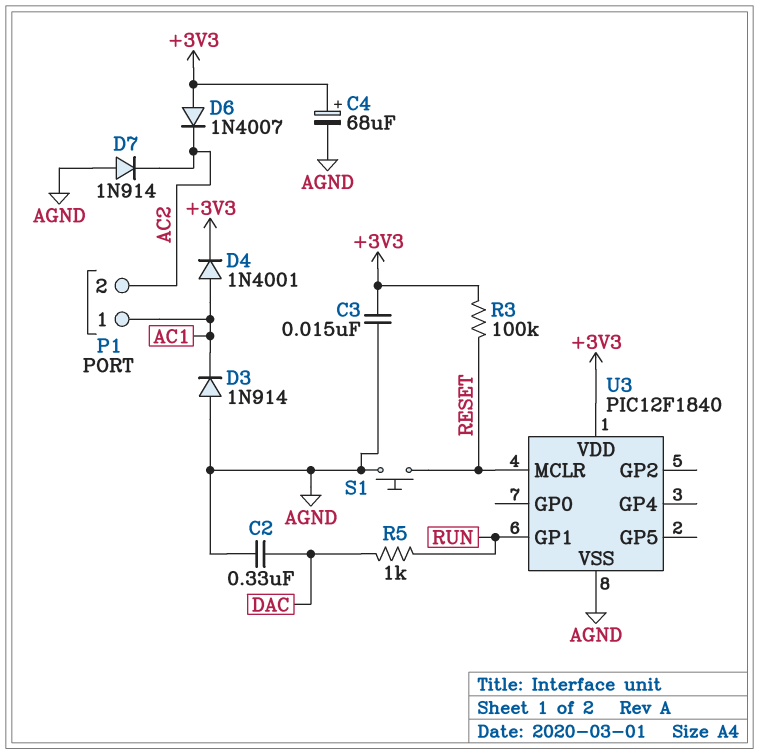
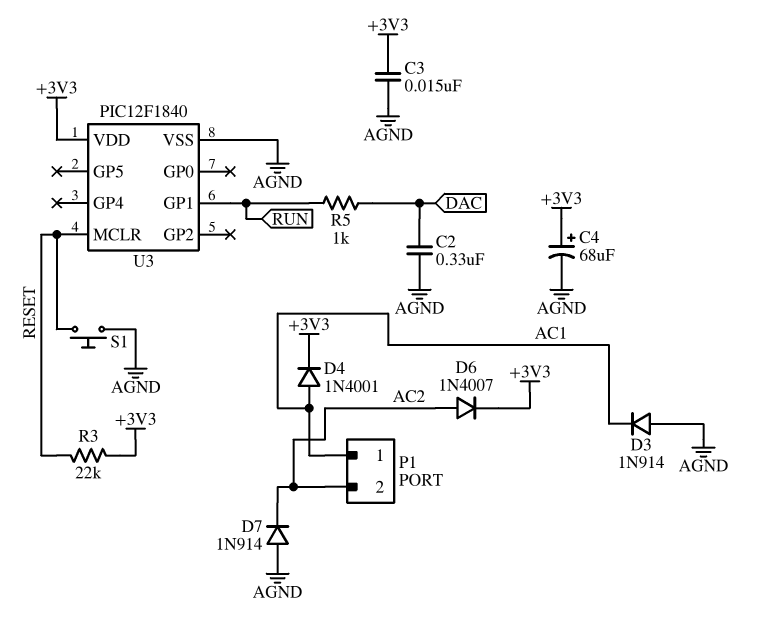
D6: diode 1N4007 (A +3V3, K AC2) -> diode 1N4007 (A AC2, K +3V3)
R3: 100k (+3V3, RESET) -> 22k (+3V3, RESET)

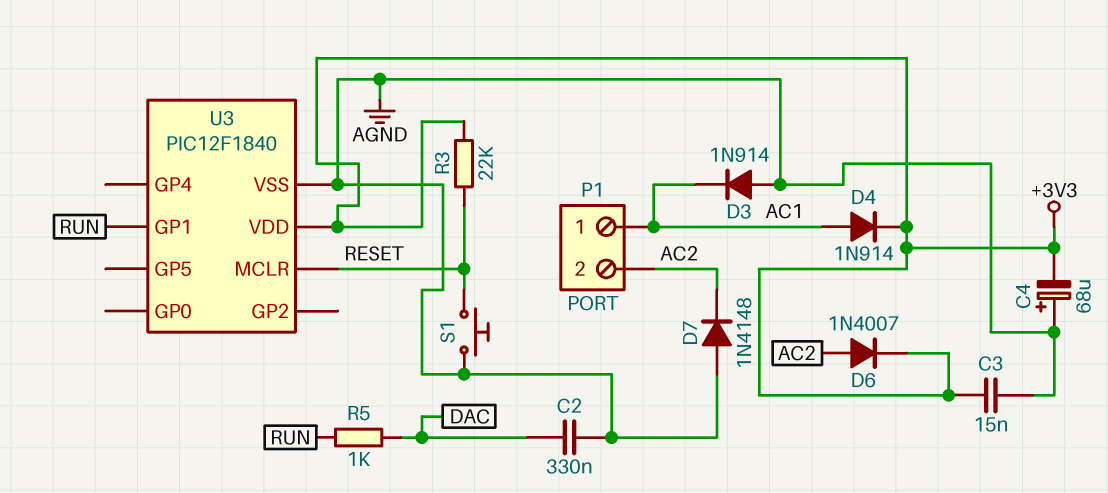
C4: 68uF (plus +3V3, minus AGND) -> 68uF (plus AGND, minus +3V3)
D4: diode 1N4001 (A AC1, K +3V3) -> diode 1N914 (A AC1, K +3V3)
D7: diode 1N914 (A AGND, K AC2) -> diode 1N4148 (A AGND, K AC2)

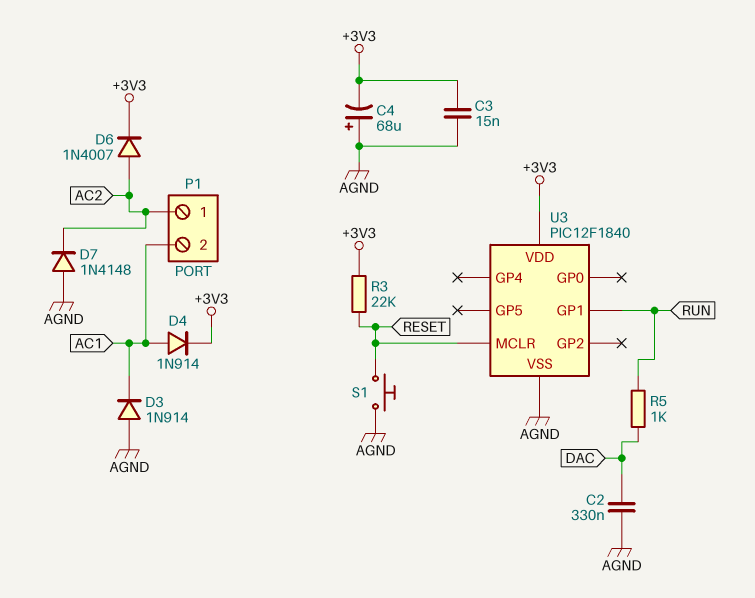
P1 pin 1: AC1 -> AC2
P1 pin 2: AC2 -> AC1

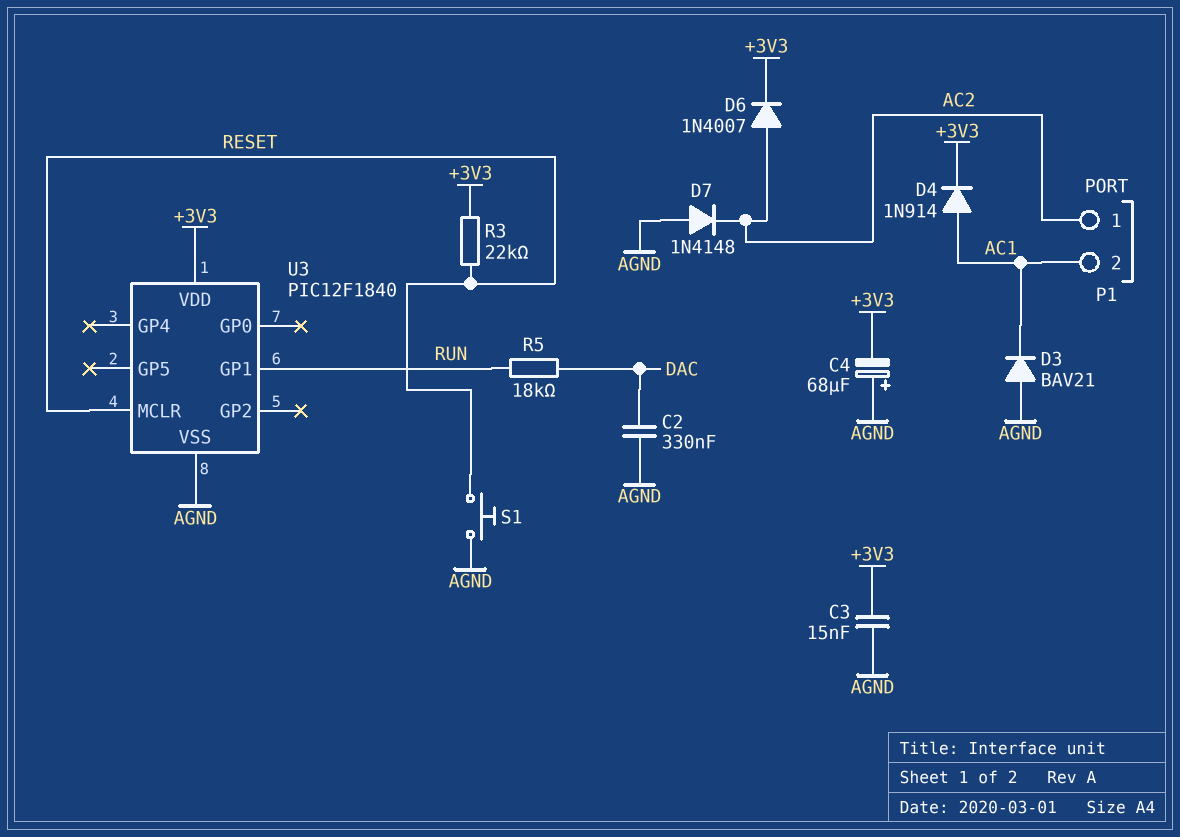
D3: diode 1N914 (A AGND, K AC1) -> diode BAV21 (A AGND, K AC1)
R5: 1k (DAC, RUN) -> 18k (DAC, RUN)

